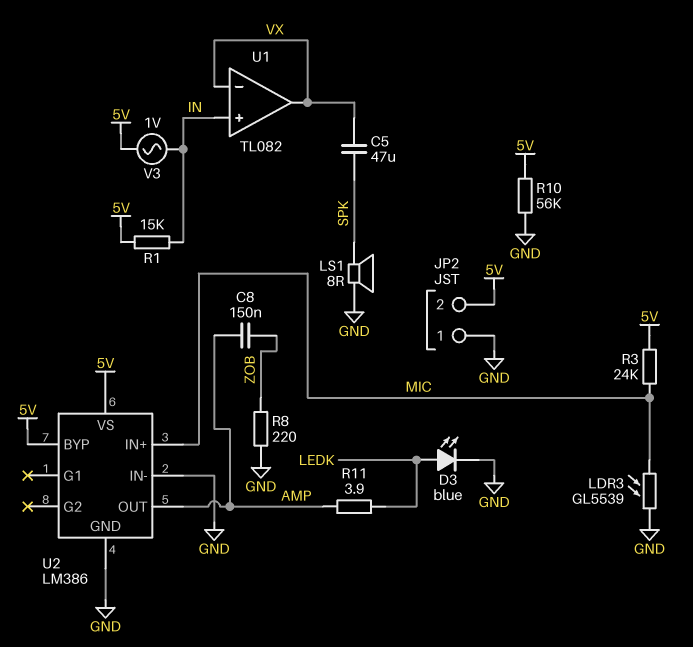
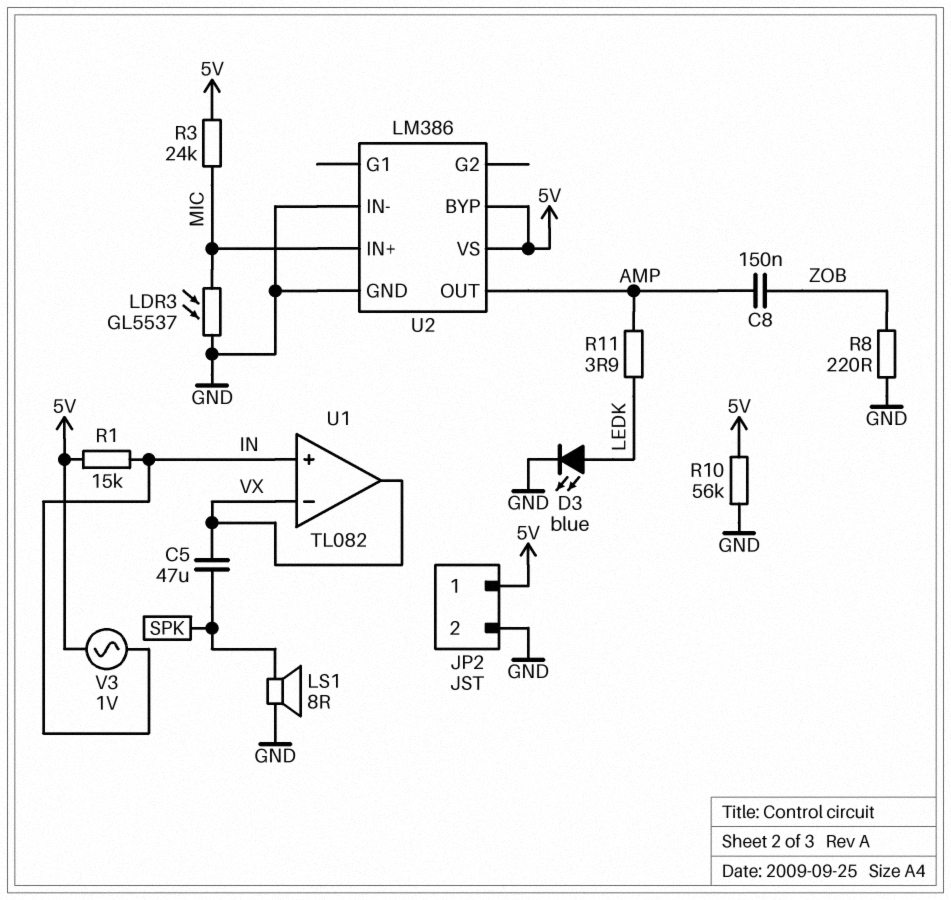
JP2 pin 1: GND -> 5V
JP2 pin 2: 5V -> GND
LDR3: GL5539 (GND, MIC) -> GL5537 (GND, MIC)

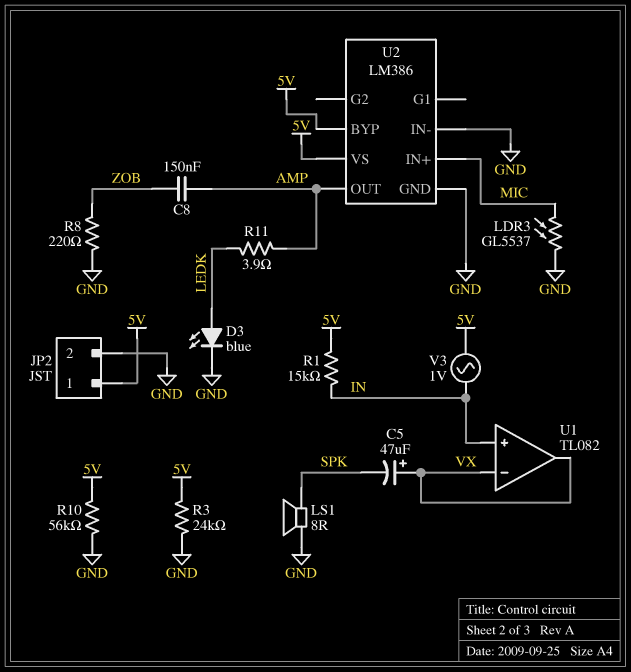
C5: 47uF (SPK, VX) -> 47uF (plus VX, minus SPK)
R3: 24k (5V, MIC) -> 24k (5V, GND)

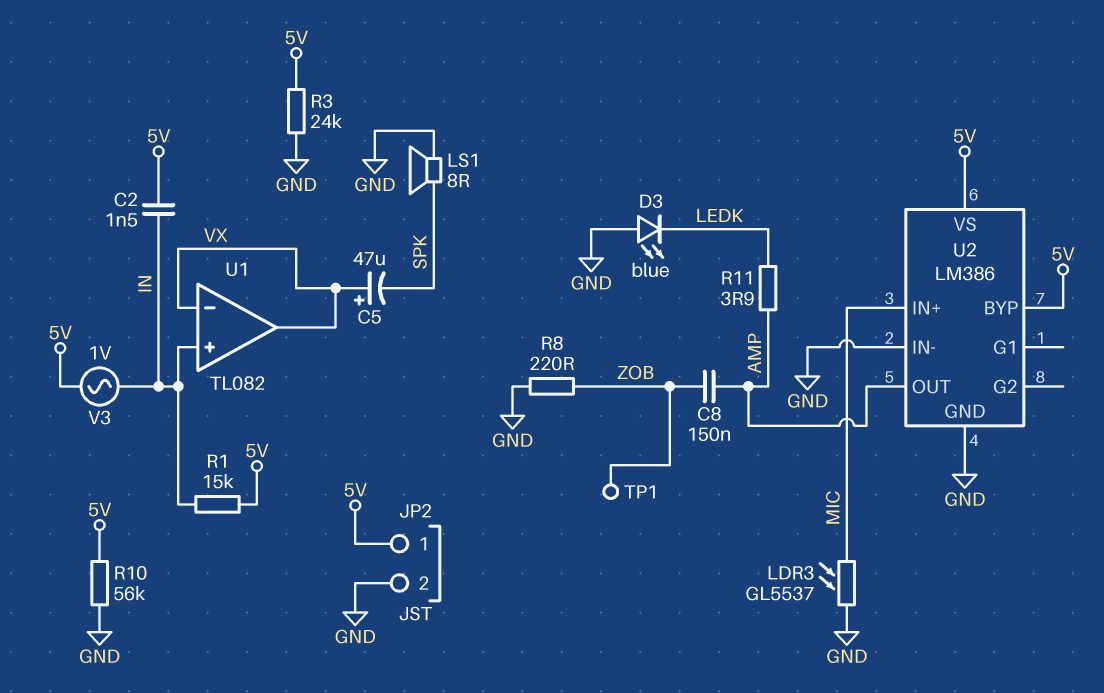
C2: none -> 1.5nF (5V, IN)
D3: LED blue (A LEDK, K GND) -> LED blue (A GND, K LEDK)
TP1: none -> test point (ZOB)

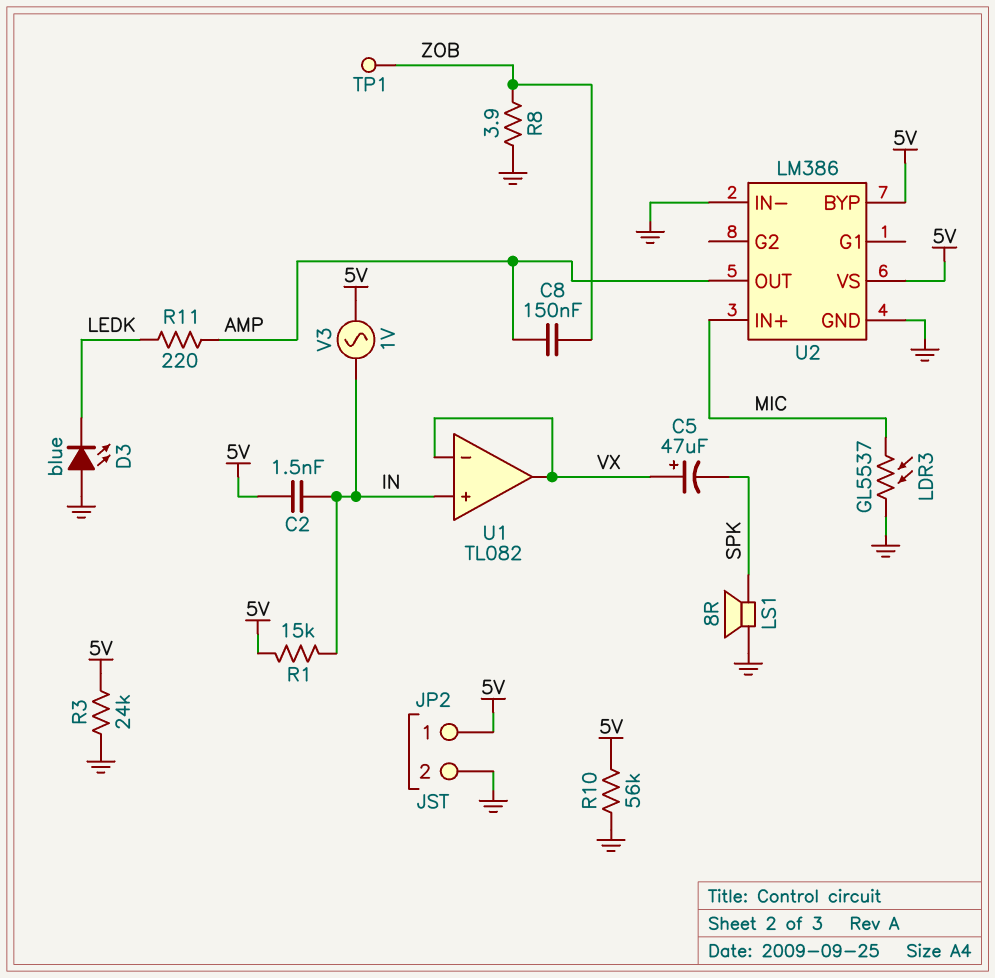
R8: 220 (GND, ZOB) -> 3.9 (GND, ZOB)
R11: 3.9 (AMP, LEDK) -> 220 (AMP, LEDK)

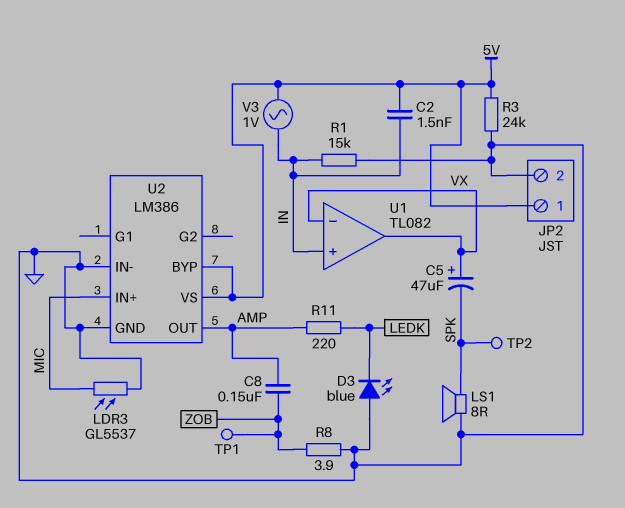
R1: 15k (5V, IN) -> 15k (GND, IN)
R10: 56k (5V, GND) -> none
TP2: none -> test point (SPK)

